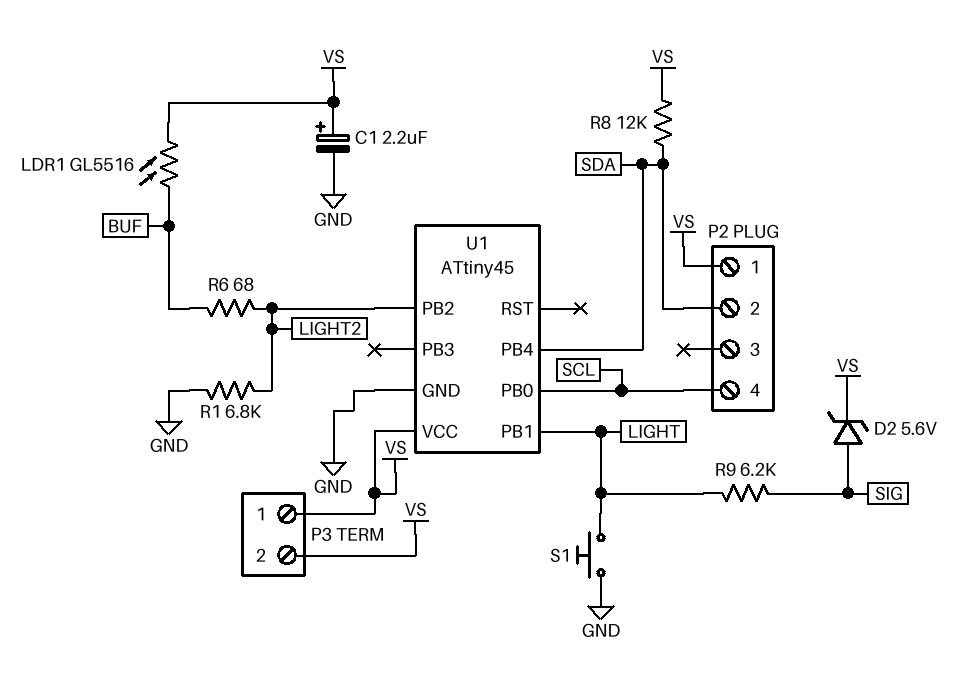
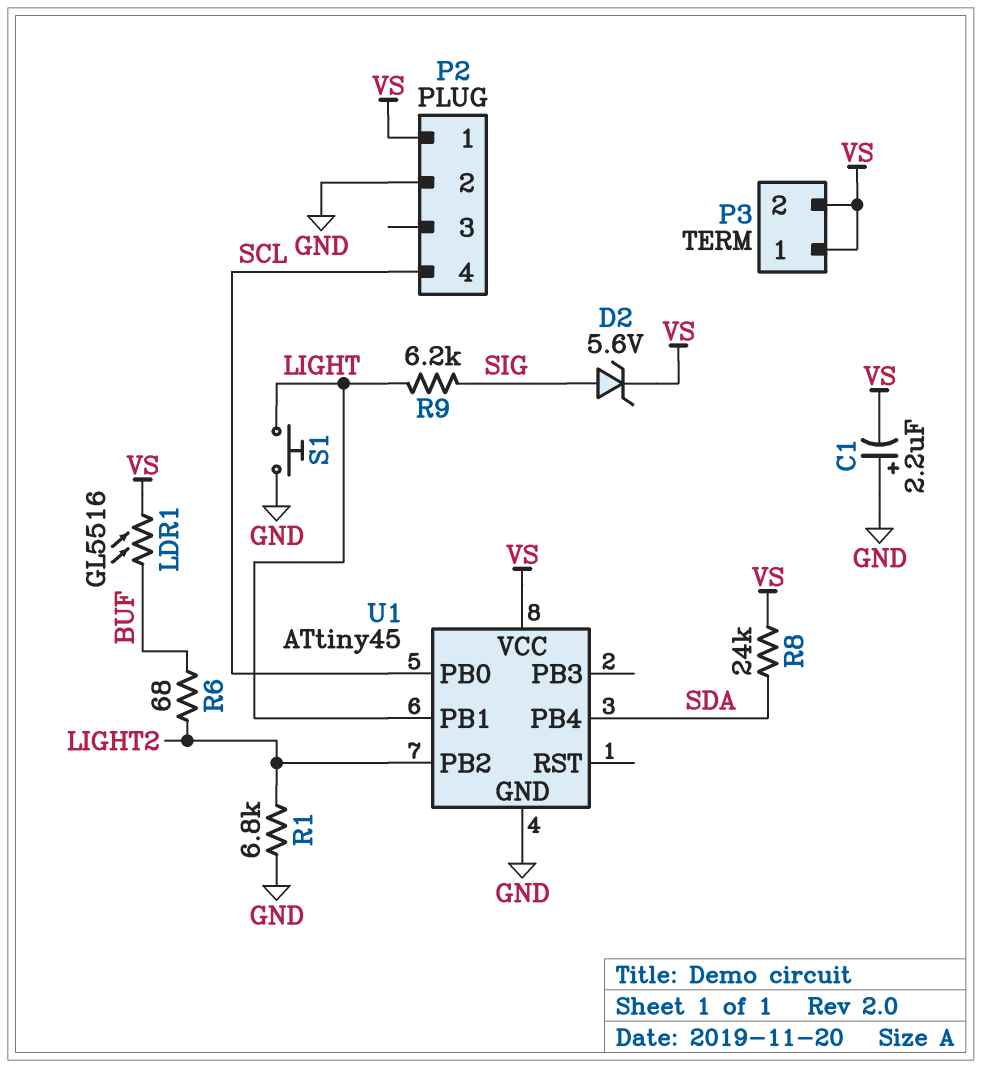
C1: 2.2uF (plus VS, minus GND) -> 2.2uF (plus GND, minus VS)
P2 pin 2: SDA -> GND
R8: 12k (SDA, VS) -> 24k (SDA, VS)

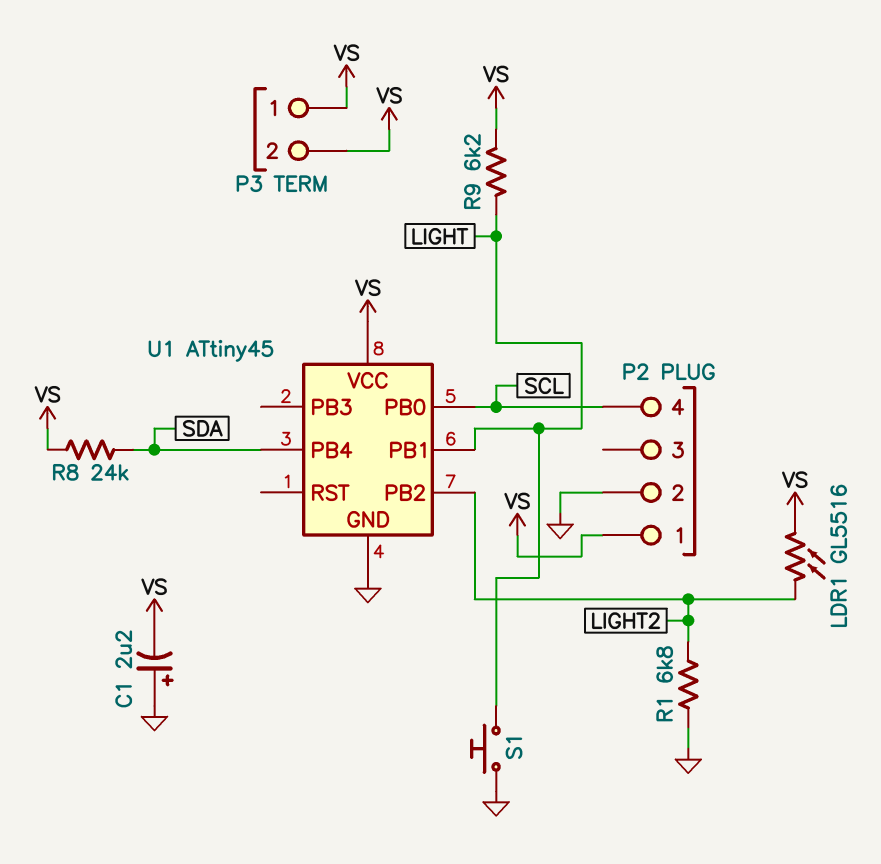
D2: zener 5.6V (A SIG, K VS) -> none
LDR1: GL5516 (BUF, VS) -> GL5516 (LIGHT2, VS)
R6: 68 (BUF, LIGHT2) -> none
R9: 6.2k (LIGHT, SIG) -> 6.2k (LIGHT, VS)

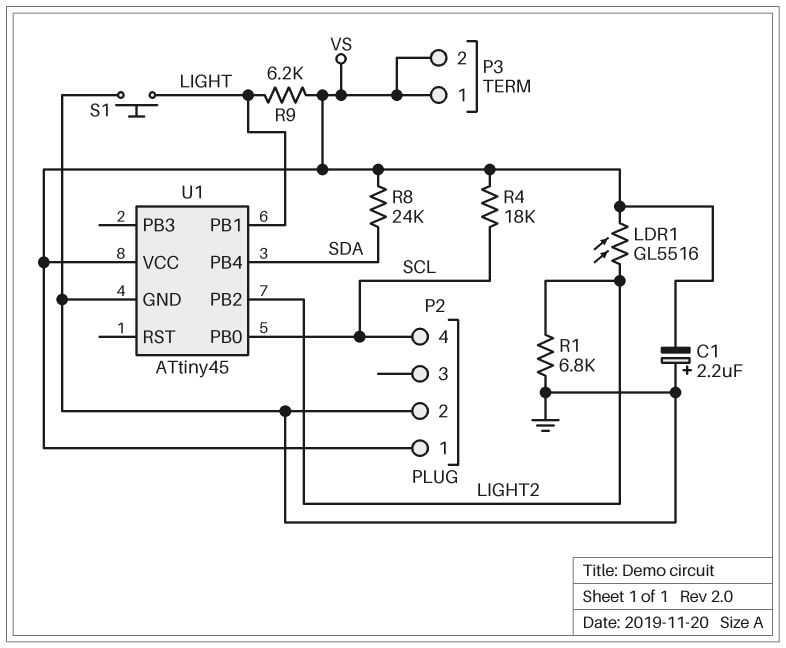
R4: none -> 18k (SCL, VS)

